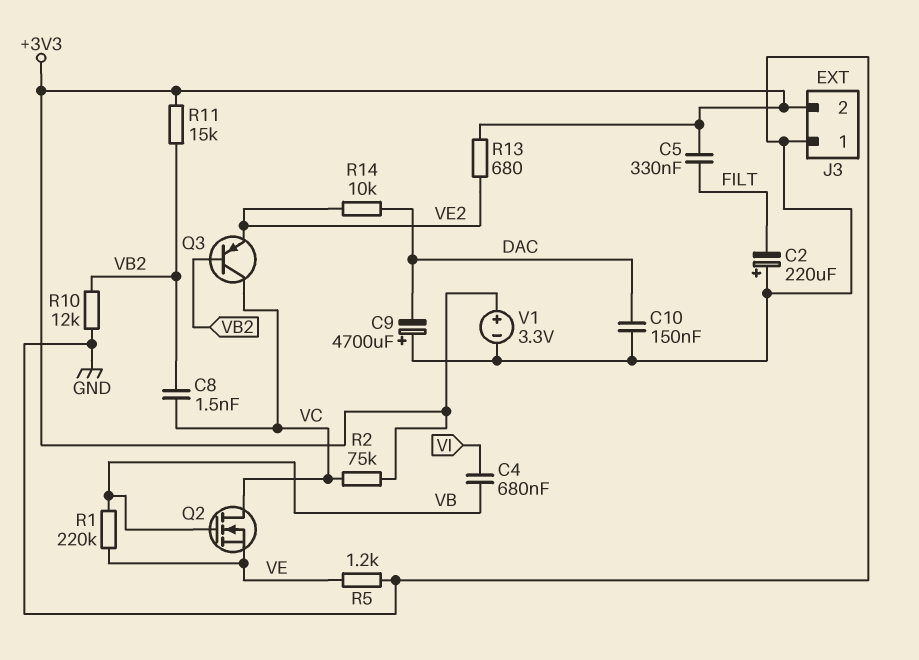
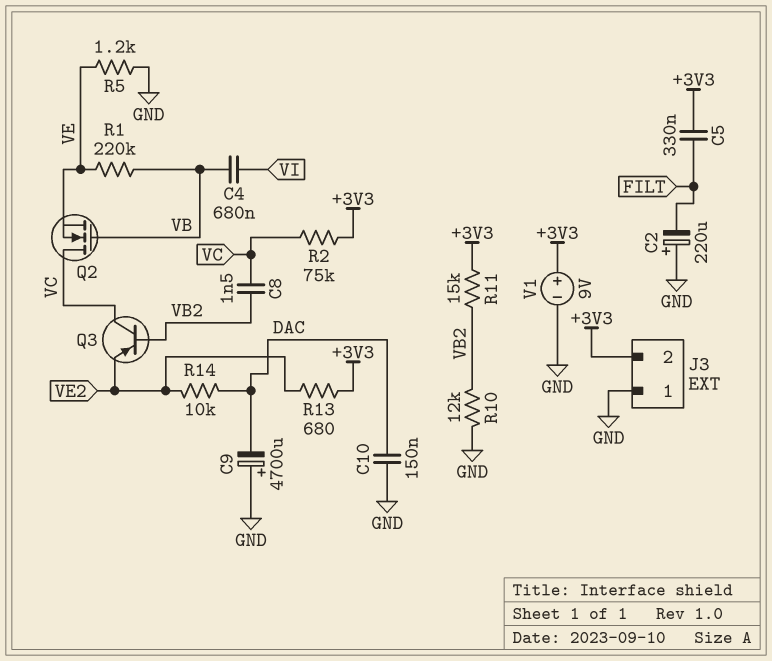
V1: 3.3V (plus +3V3, minus GND) -> 9V (plus +3V3, minus GND)

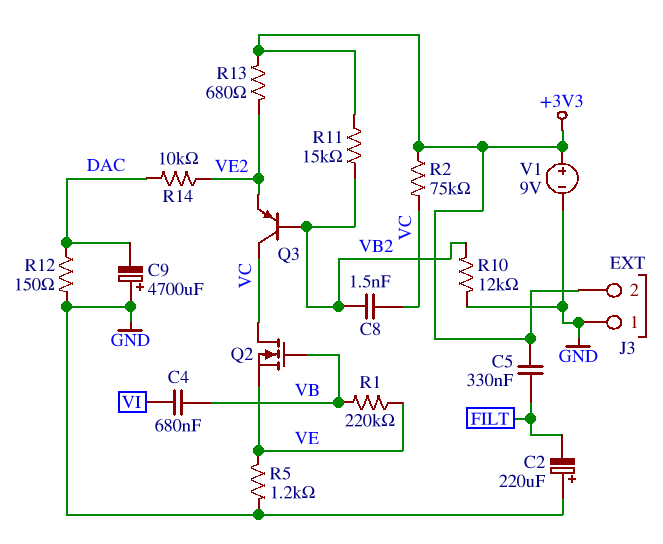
C10: 150nF (DAC, GND) -> none
R12: none -> 150 (DAC, GND)

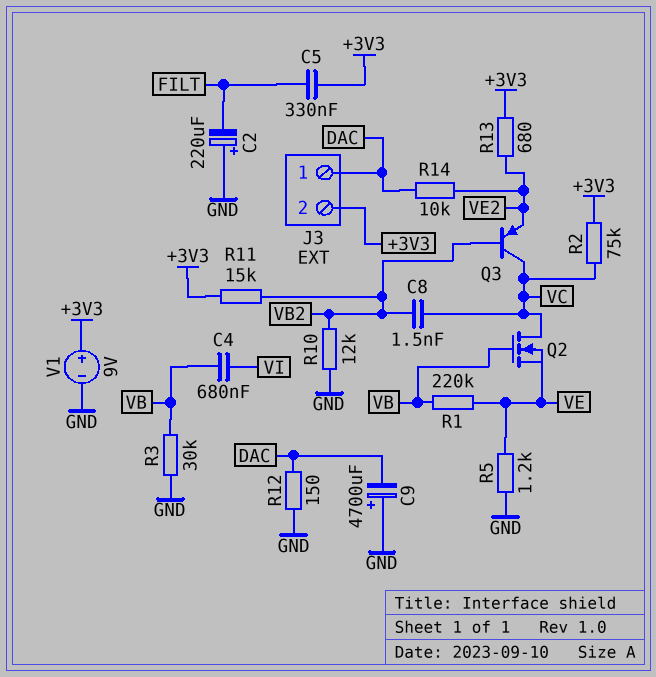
J3 pin 1: GND -> DAC
R3: none -> 30k (GND, VB)

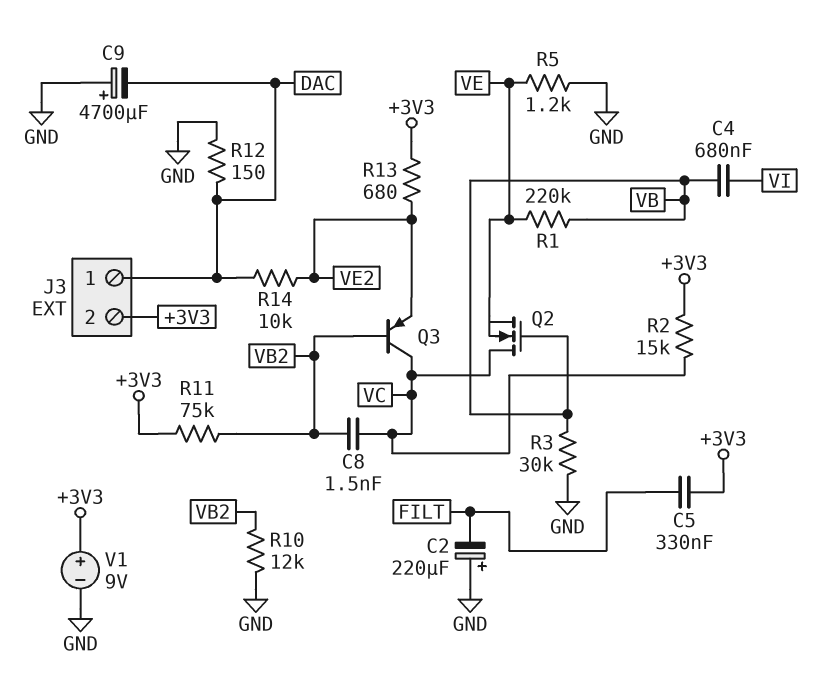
R2: 75k (+3V3, VC) -> 15k (+3V3, VC)
R11: 15k (+3V3, VB2) -> 75k (+3V3, VB2)

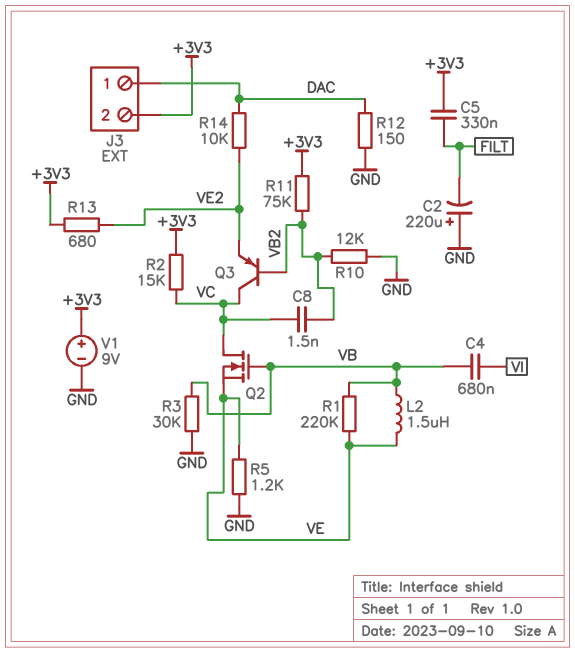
C9: 4700uF (plus GND, minus DAC) -> none
L2: none -> 1.5uH (VB, VE)

